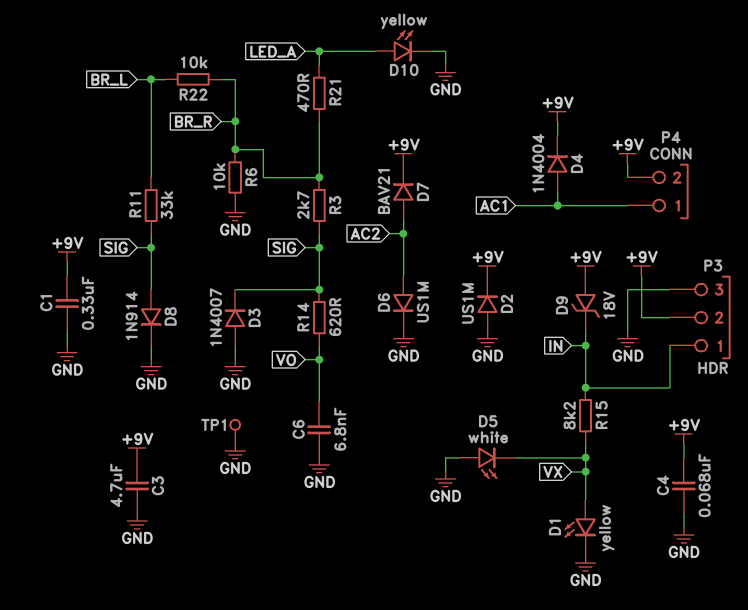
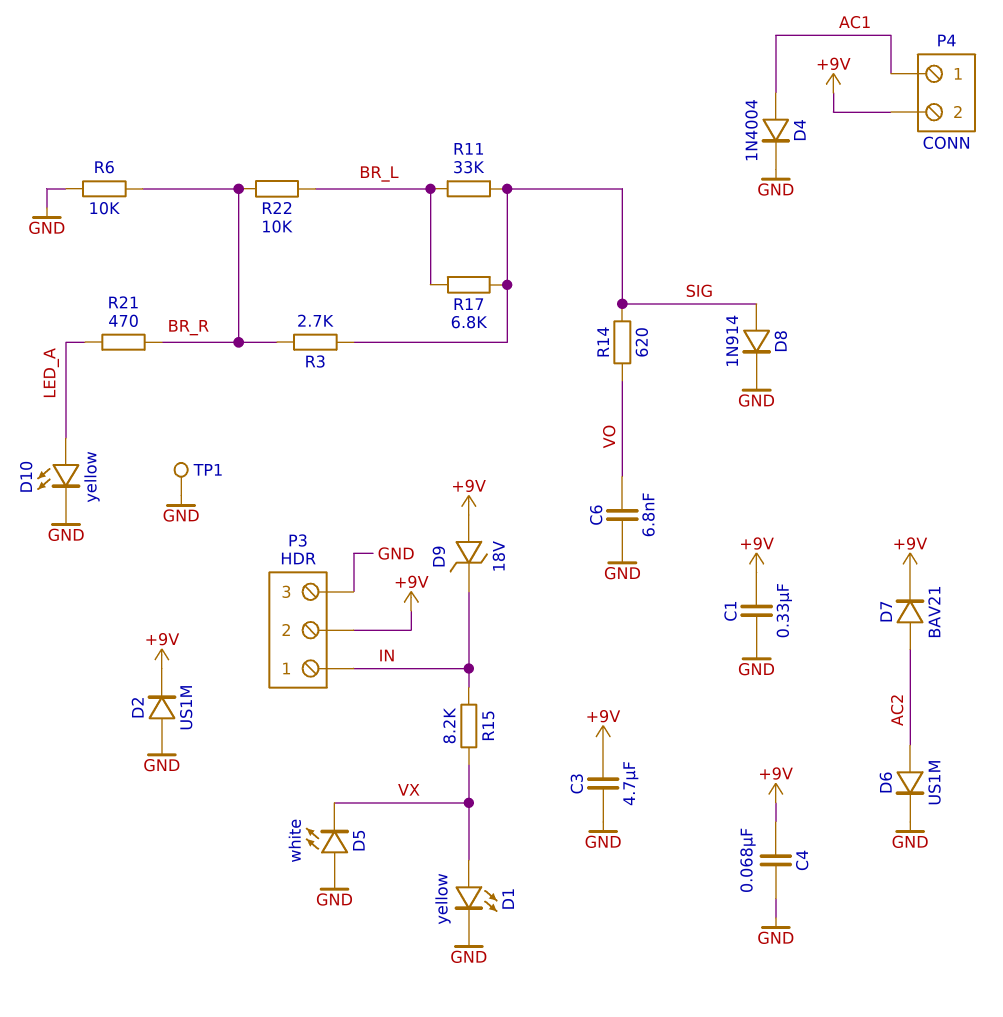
D3: diode 1N4007 (A GND, K SIG) -> none
D4: diode 1N4004 (A AC1, K +9V) -> diode 1N4004 (A AC1, K GND)
R17: none -> 6.8k (BR_L, SIG)

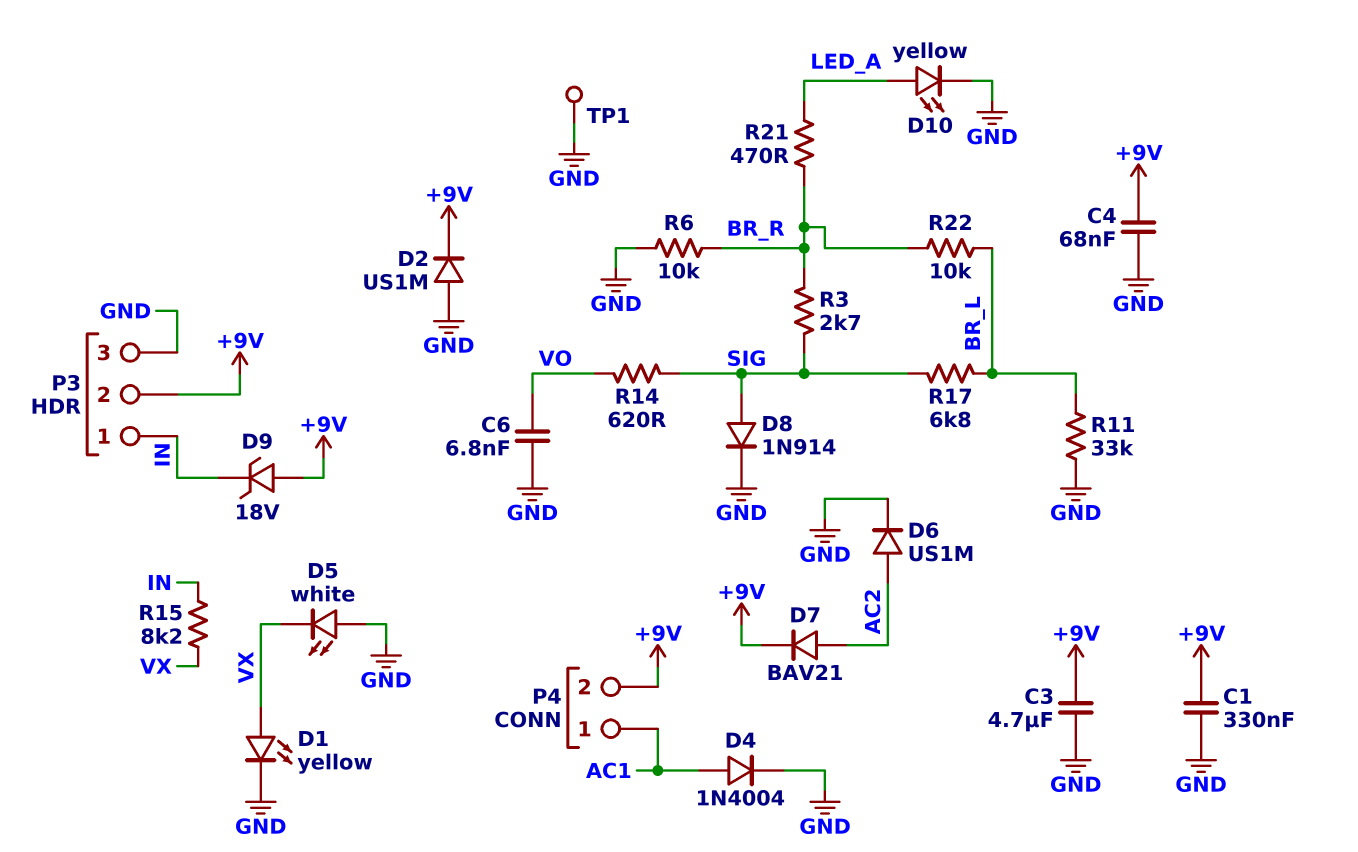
R11: 33k (BR_L, SIG) -> 33k (BR_L, GND)

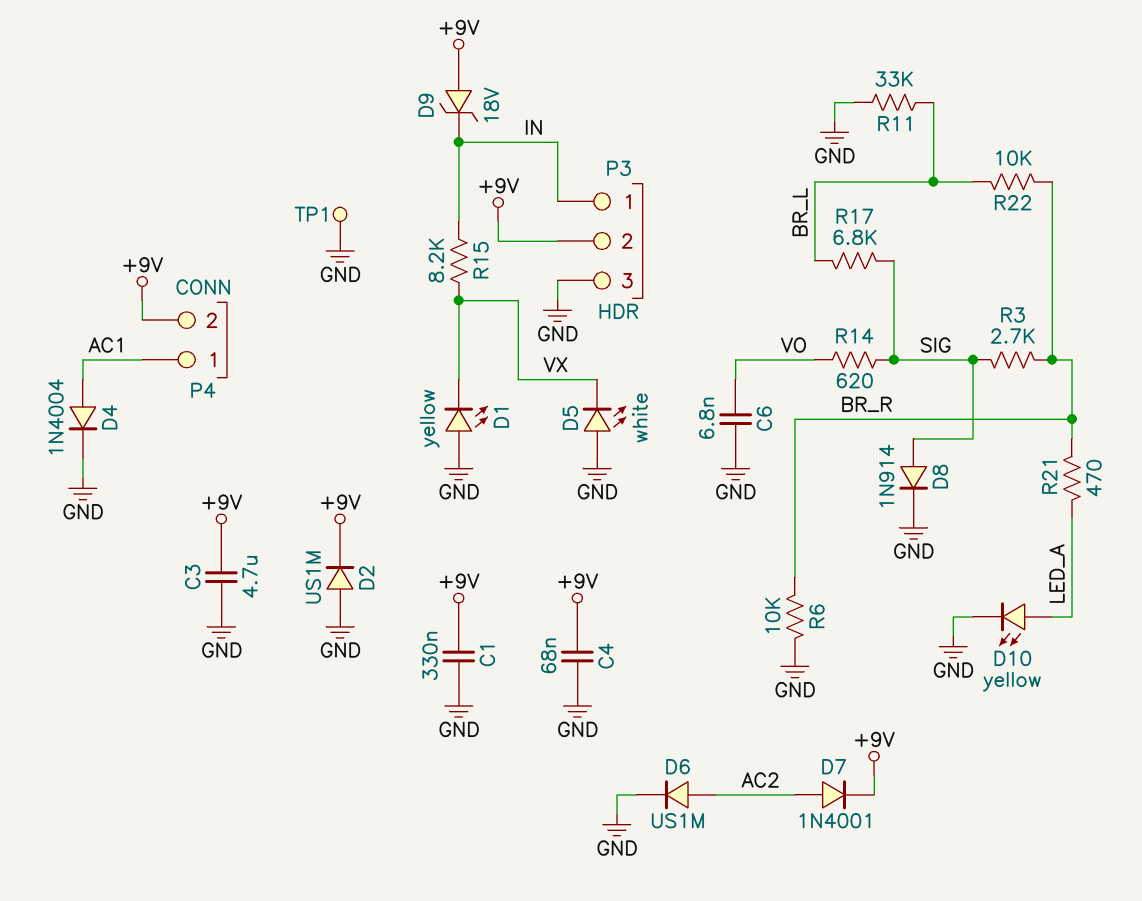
D1: LED yellow (A VX, K GND) -> LED yellow (A GND, K VX)
D7: diode BAV21 (A AC2, K +9V) -> diode 1N4001 (A AC2, K +9V)

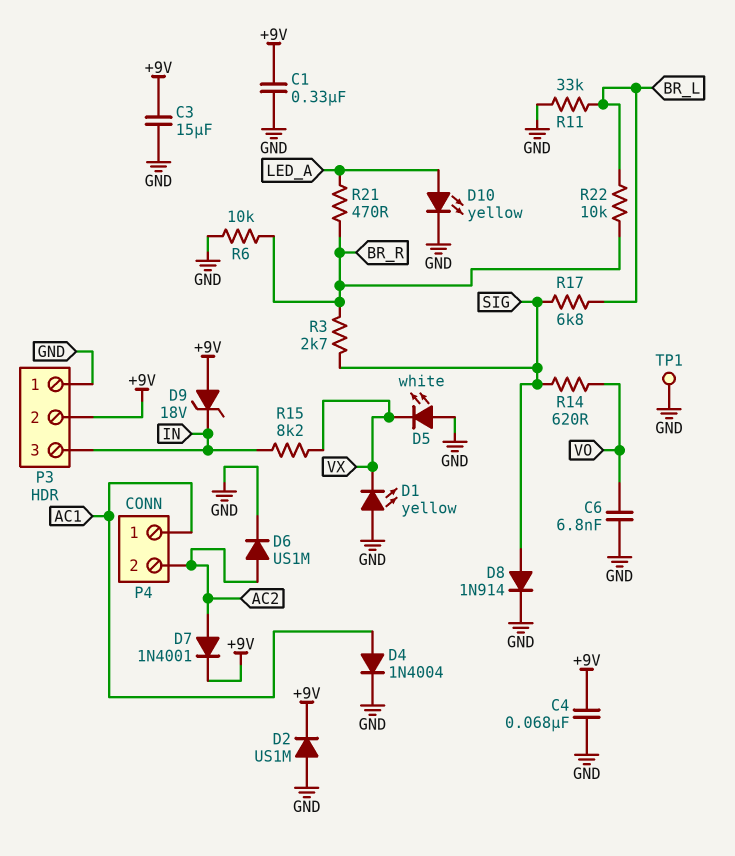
C3: 4.7uF (+9V, GND) -> 15uF (+9V, GND)
P3 pin 1: IN -> GND
P3 pin 3: GND -> IN
P4 pin 2: +9V -> AC2

